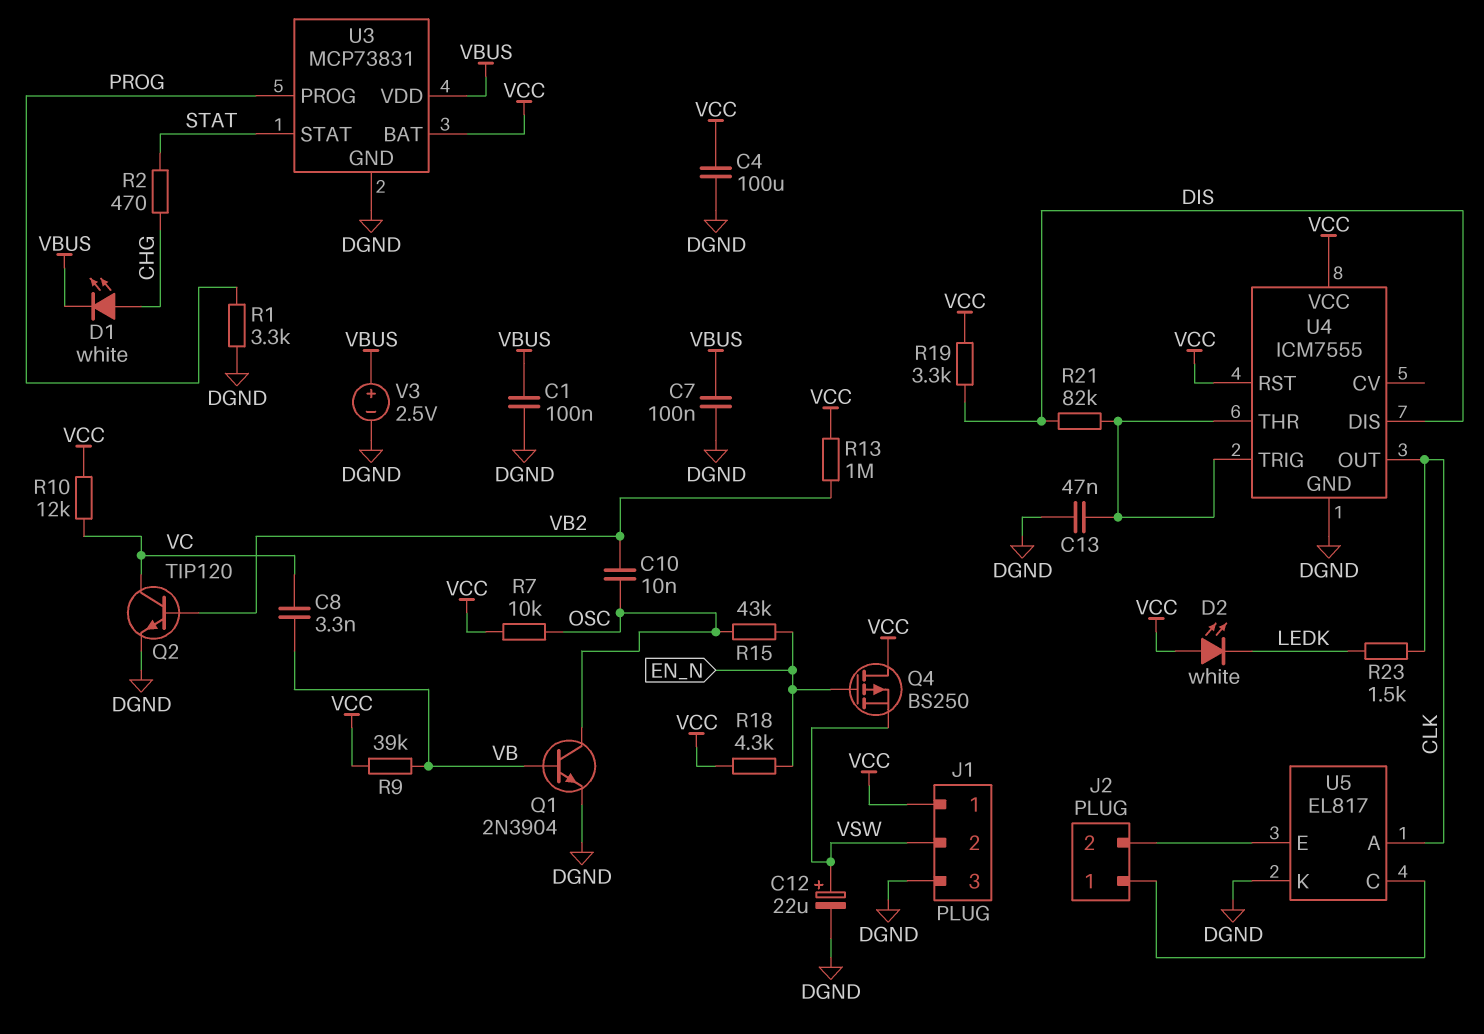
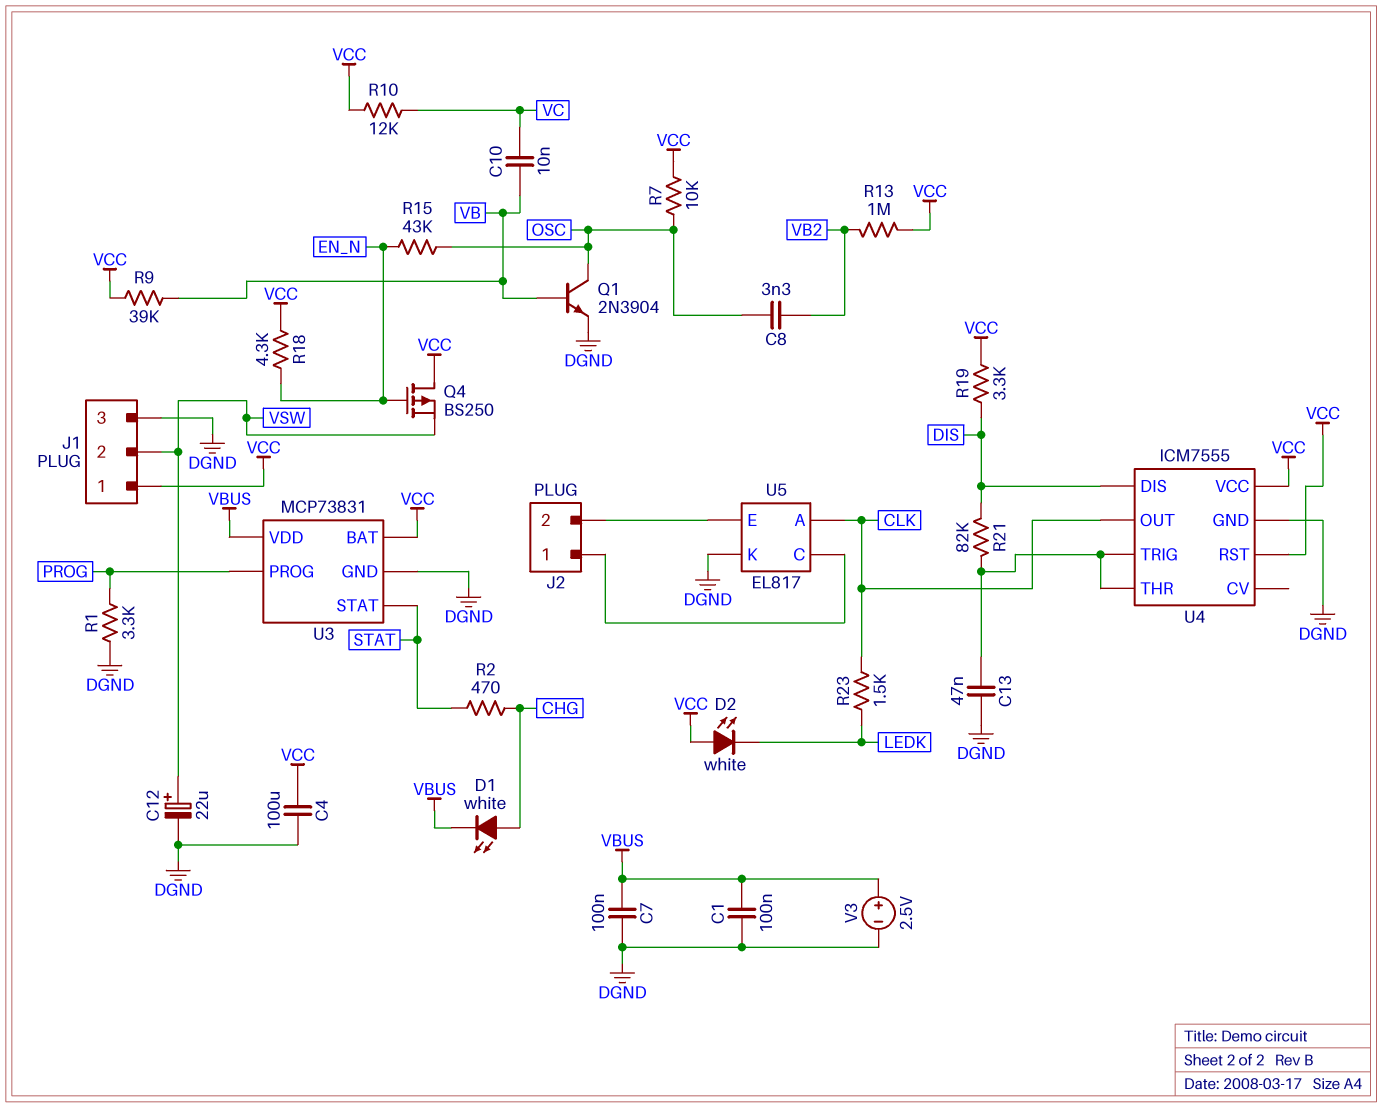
C8: 3.3nF (VB, VC) -> 3.3nF (OSC, VB2)
C10: 10nF (OSC, VB2) -> 10nF (VB, VC)
Q2: NPN TIP120 (B VB2, C VC, E DGND) -> none

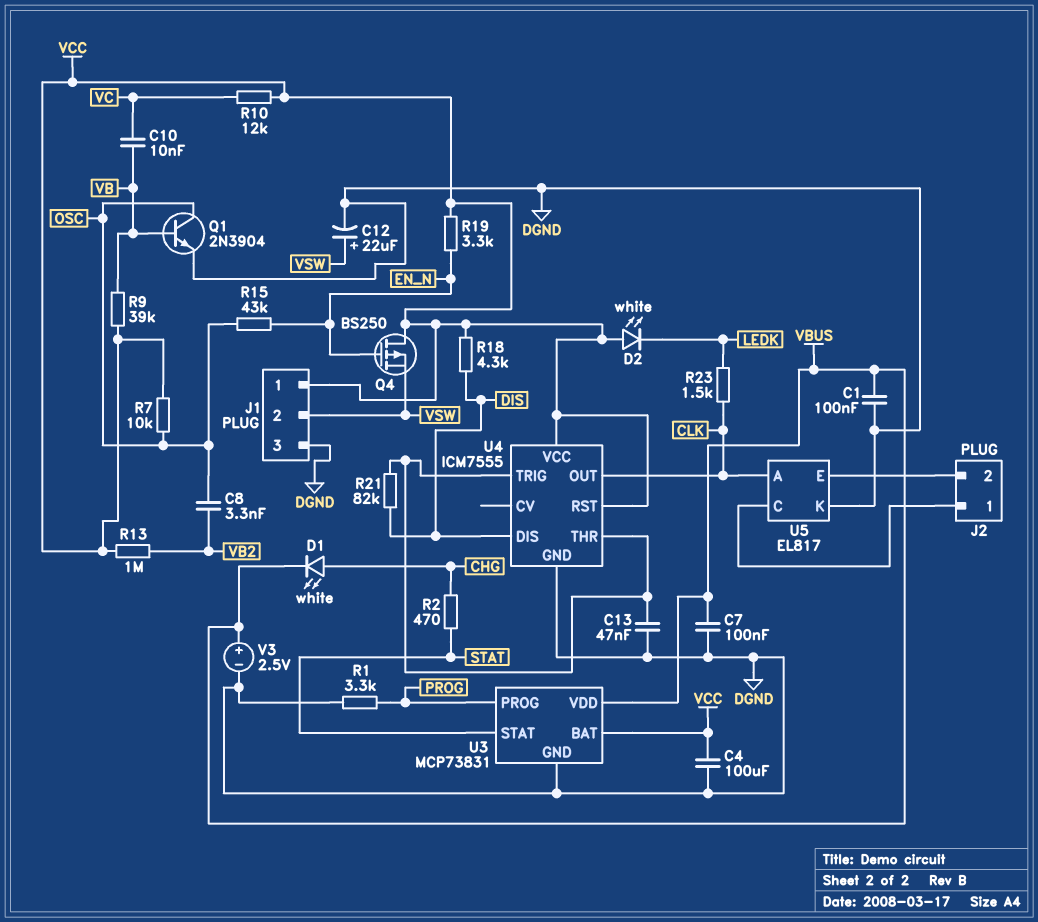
R18: 4.3k (EN_N, VCC) -> 4.3k (DIS, VCC)
R19: 3.3k (DIS, VCC) -> 3.3k (EN_N, VCC)

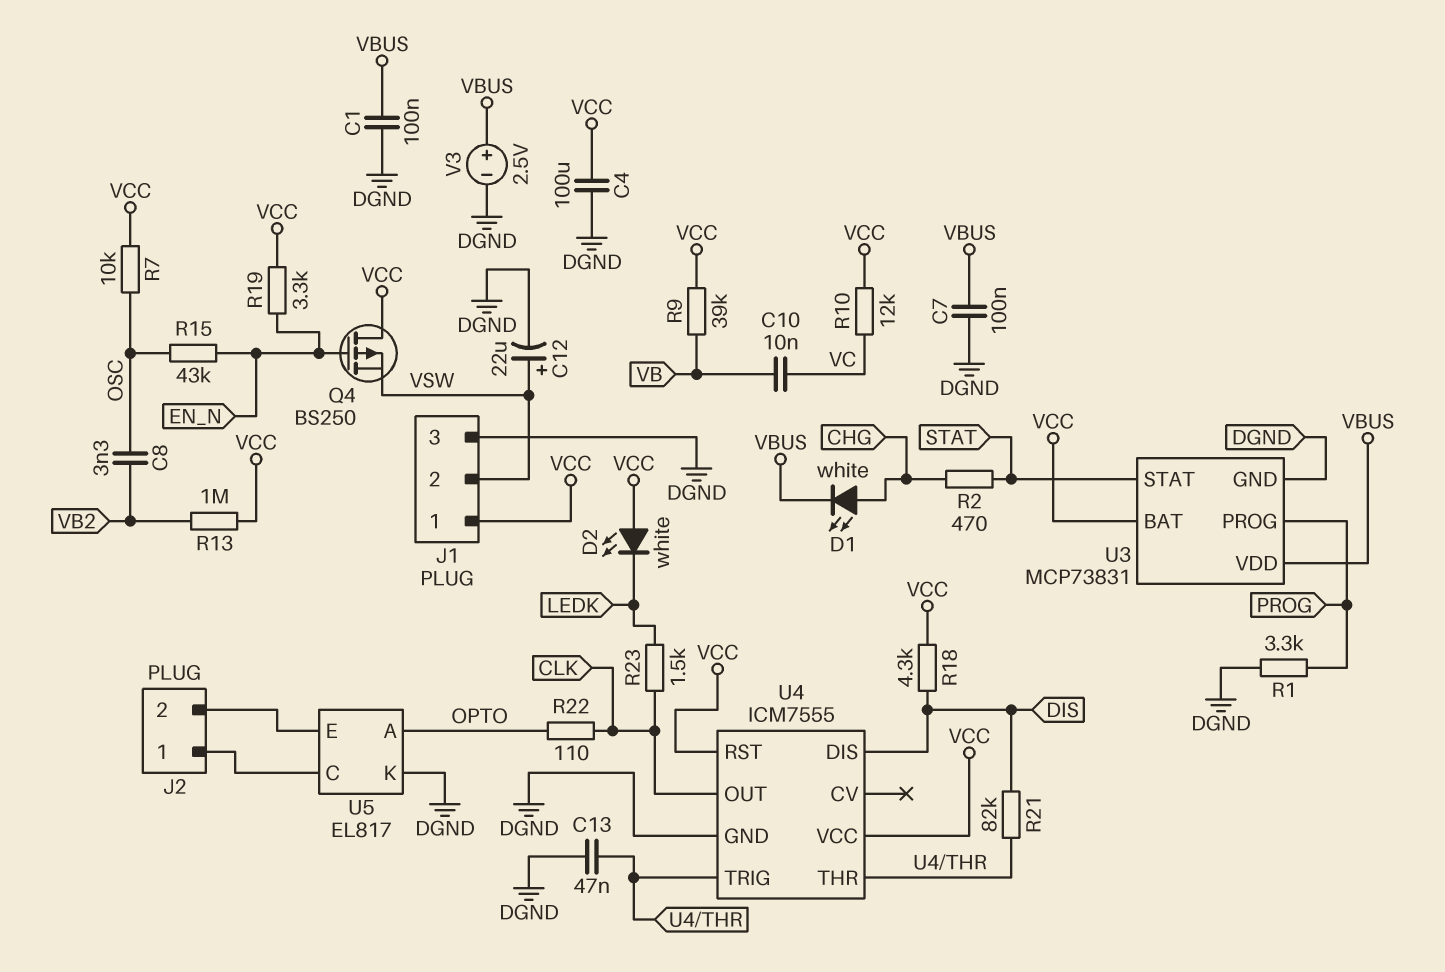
Q1: NPN 2N3904 (B VB, C OSC, E DGND) -> none
R22: none -> 110 (CLK, OPTO)
U5 pin A: CLK -> OPTO

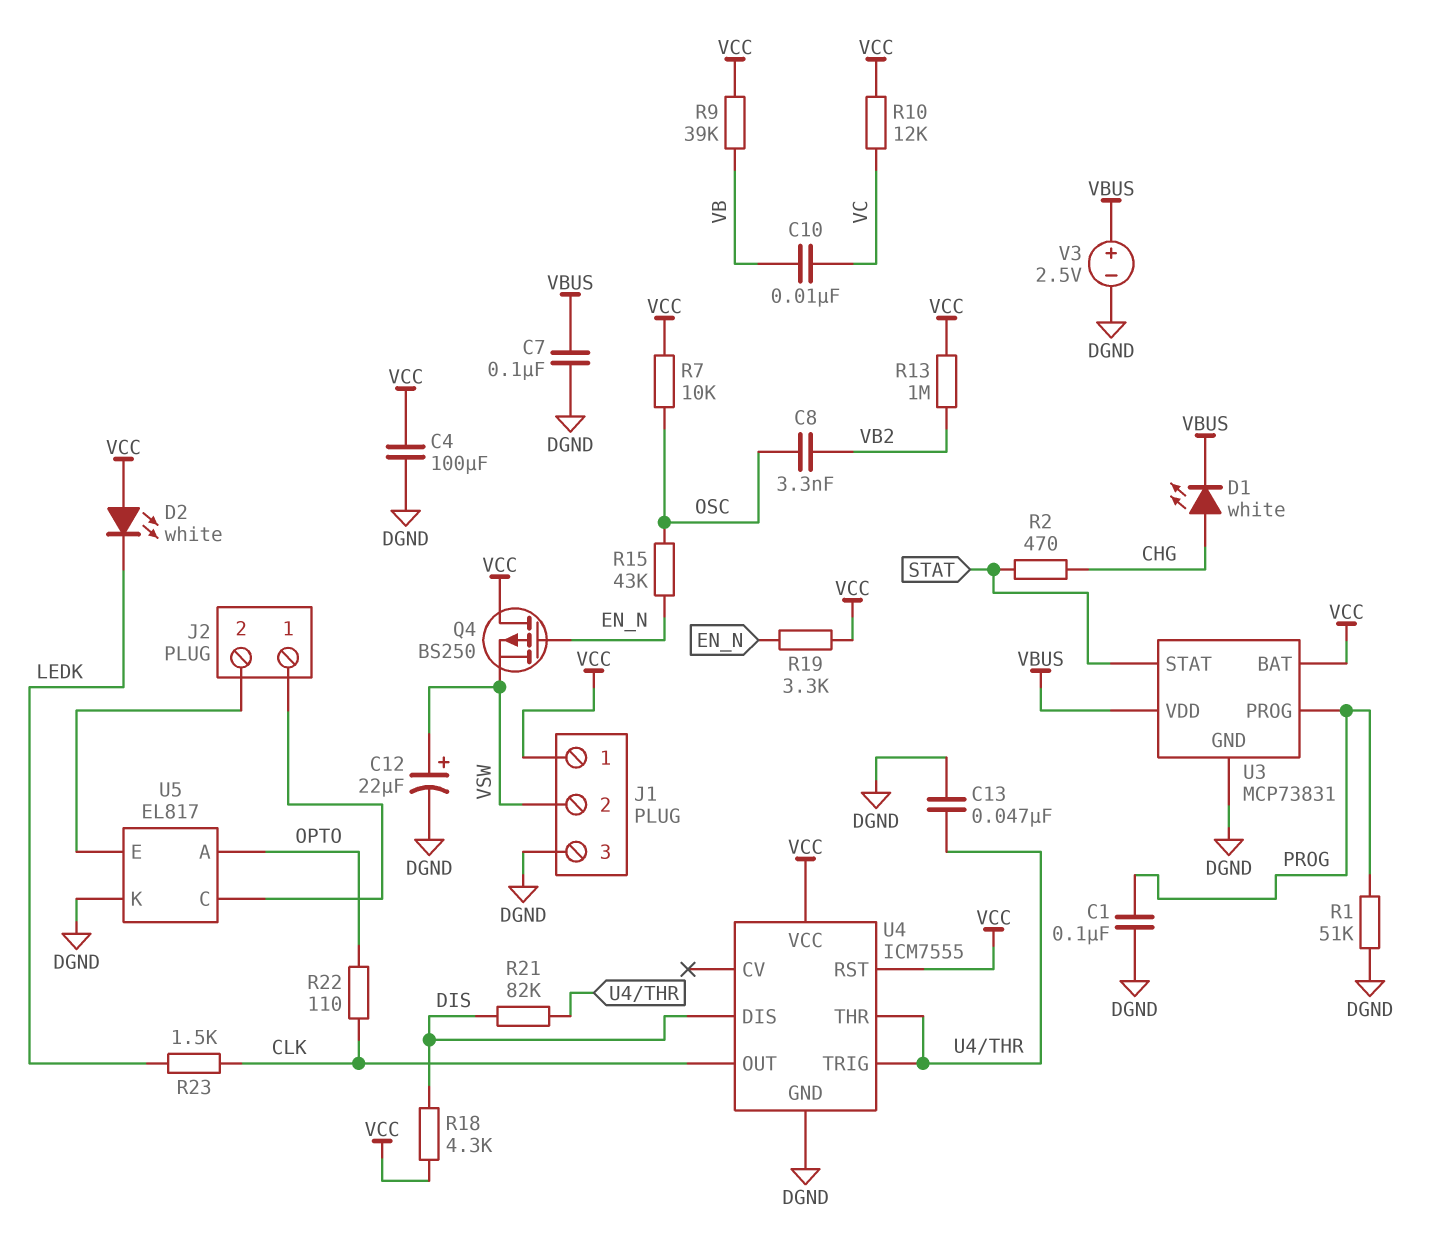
C1: 100nF (DGND, VBUS) -> 100nF (DGND, PROG)
R1: 3.3k (DGND, PROG) -> 51k (DGND, PROG)

